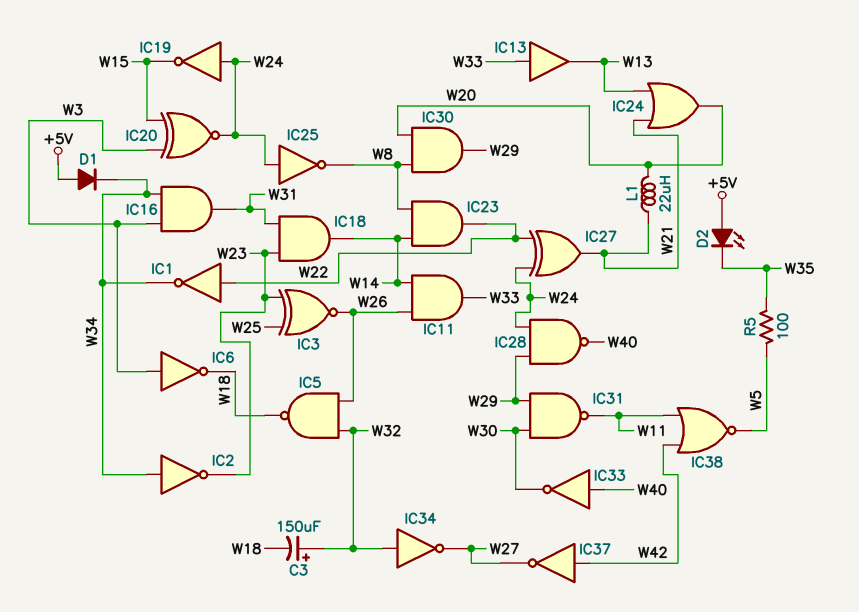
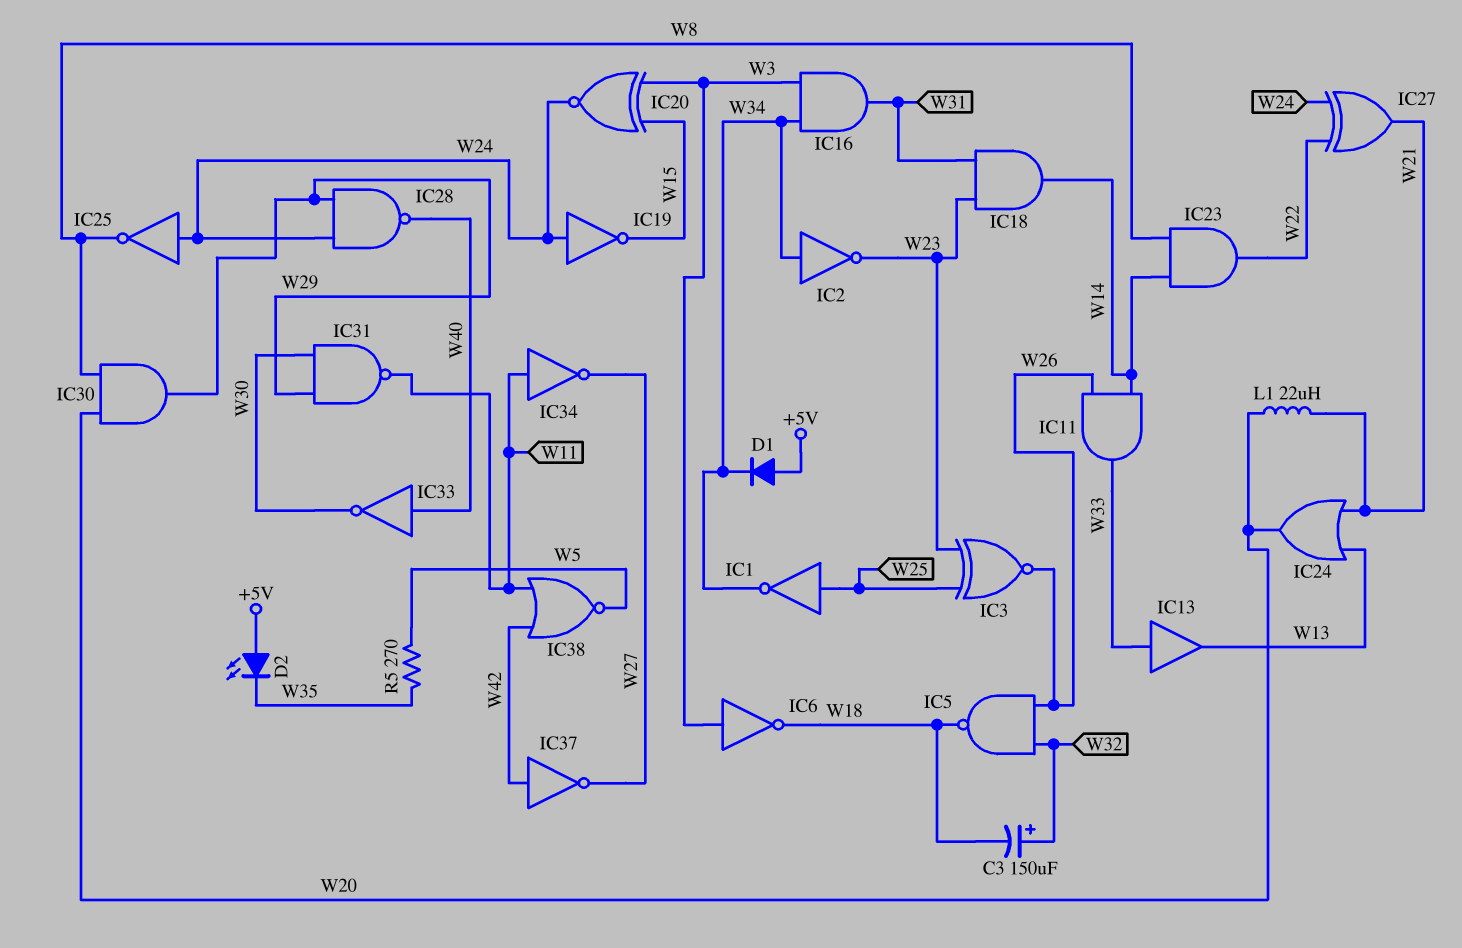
IC1: NOT (in W22, out W34) -> NOT (in W25, out W34)
IC34: NOT (in W32, out W27) -> NOT (in W11, out W27)
R5: 100 (W5, W35) -> 270 (W5, W35)

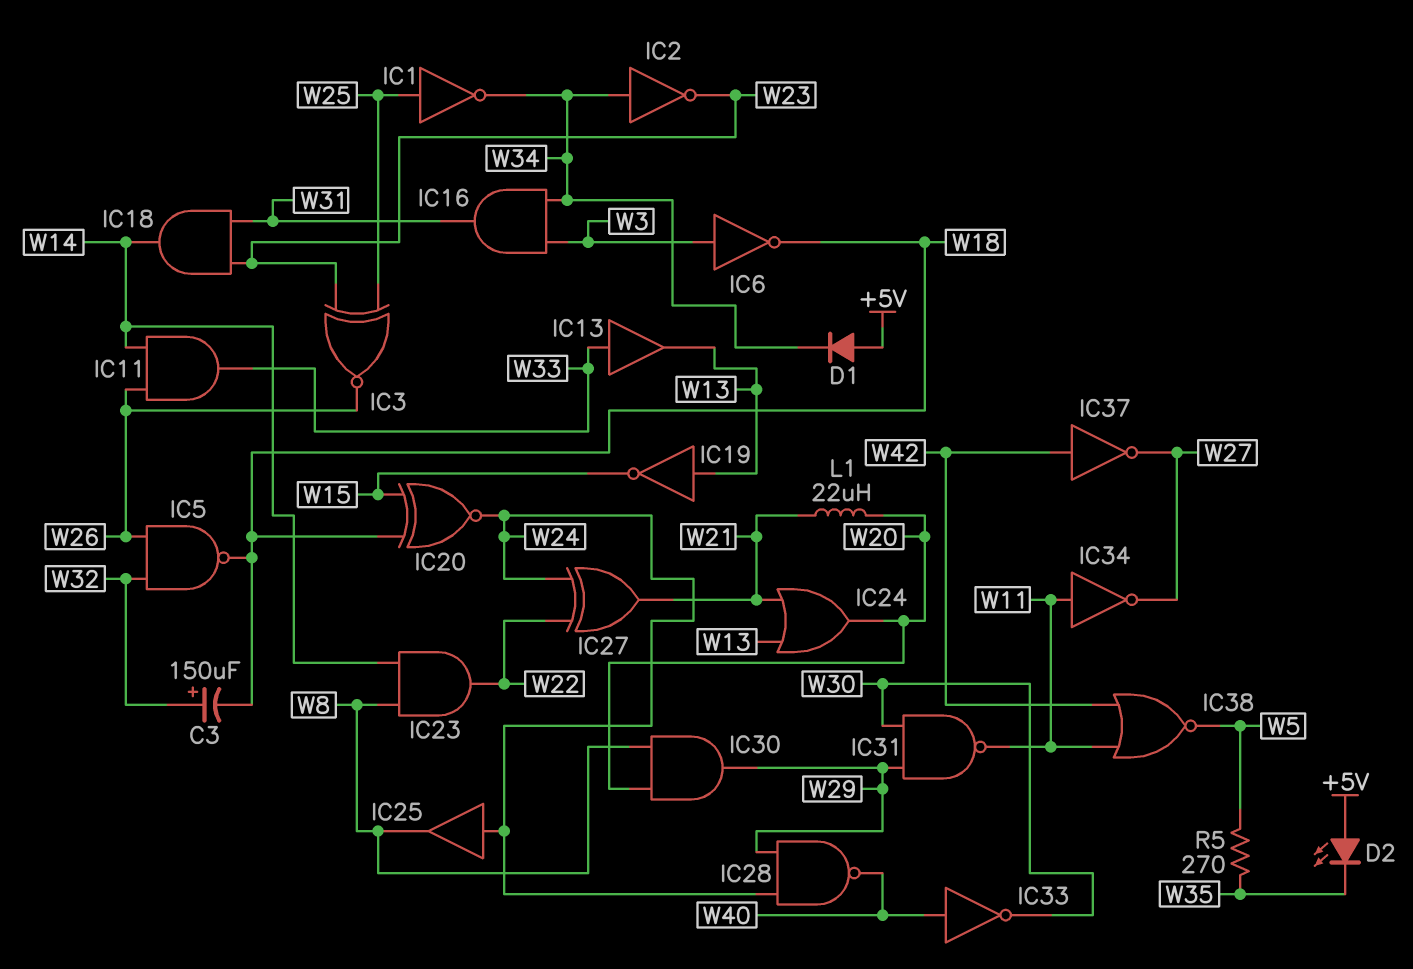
IC19: NOT (in W24, out W15) -> NOT (in W13, out W15)
IC20: XNOR (in W3, in W15, out W24) -> XNOR (in W15, in W18, out W24)
IC25: NOT (in W24, out W8) -> buffer (in W24, out W8)

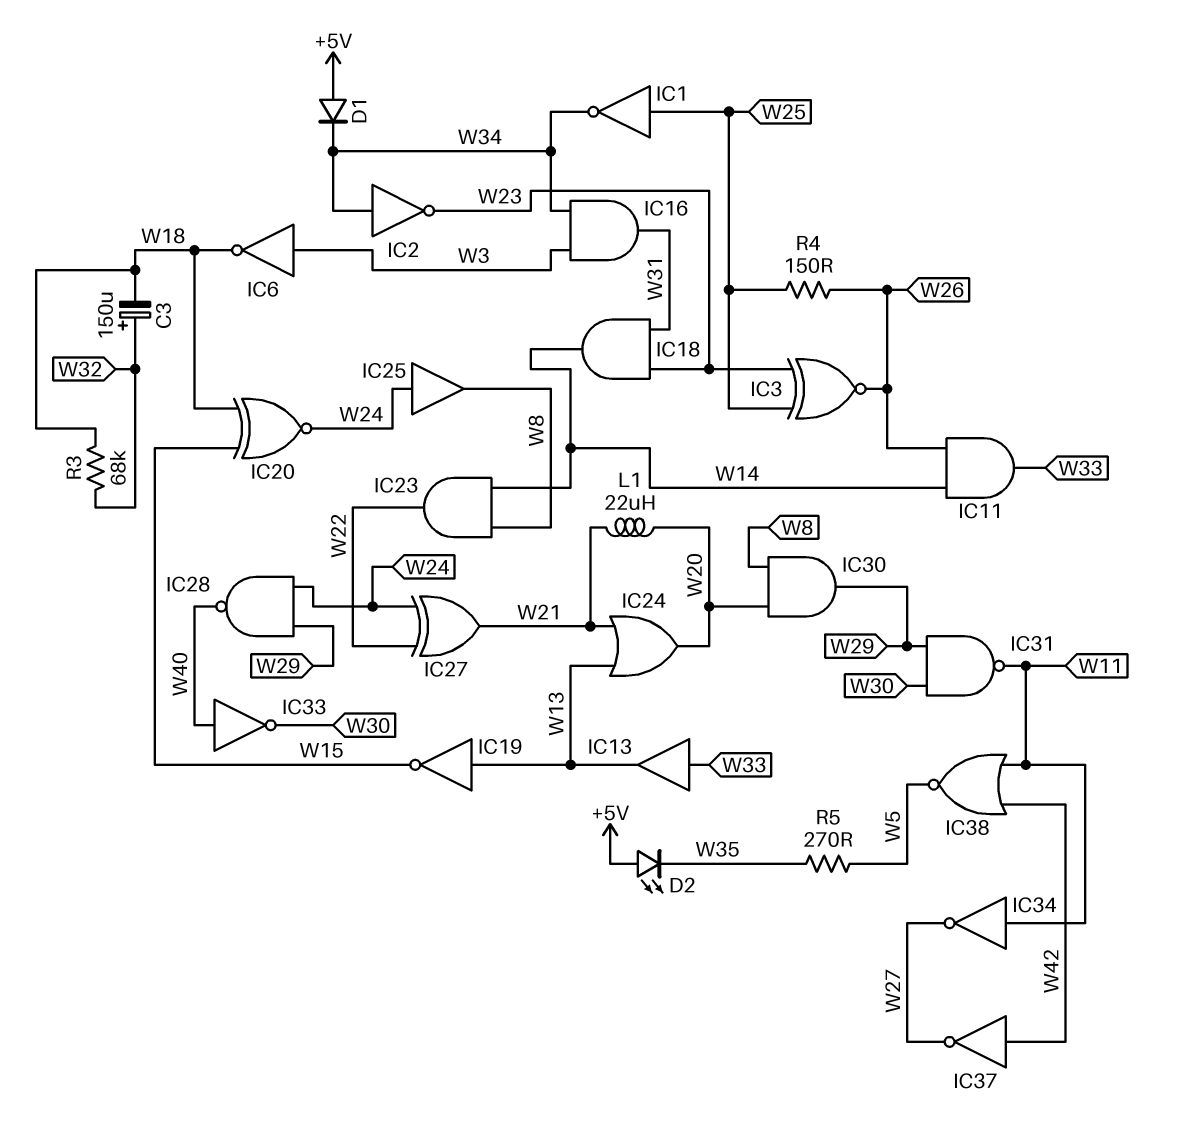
IC5: NAND (in W26, in W32, out W18) -> none
R3: none -> 68k (W18, W32)
R4: none -> 150 (W25, W26)

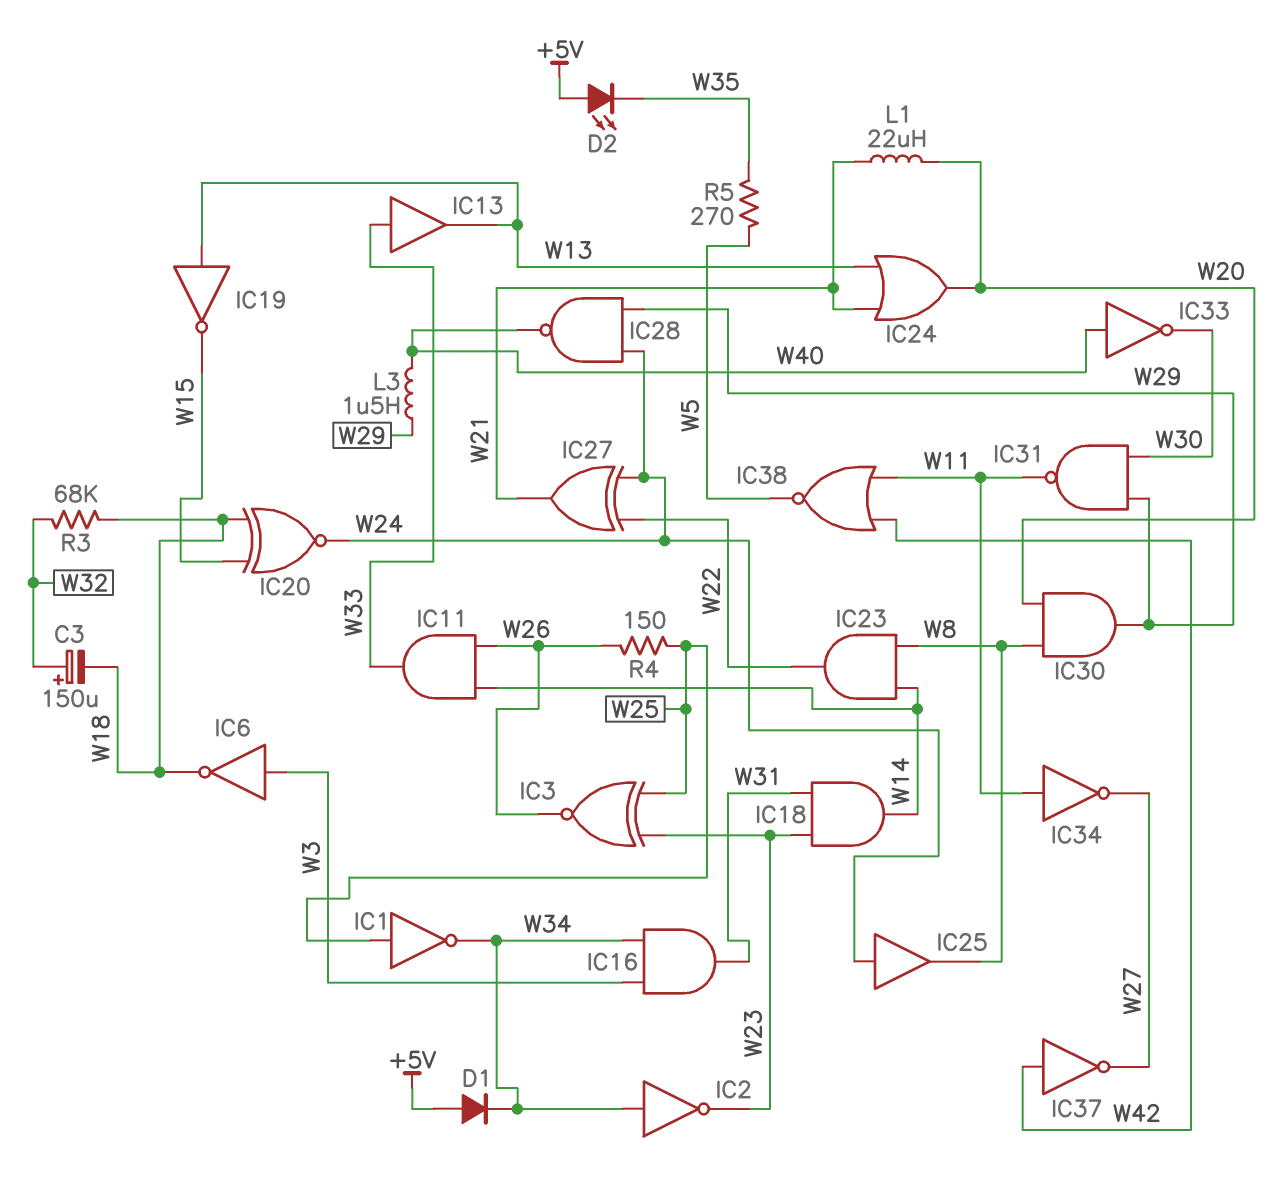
L3: none -> 1.5uH (W29, W40)

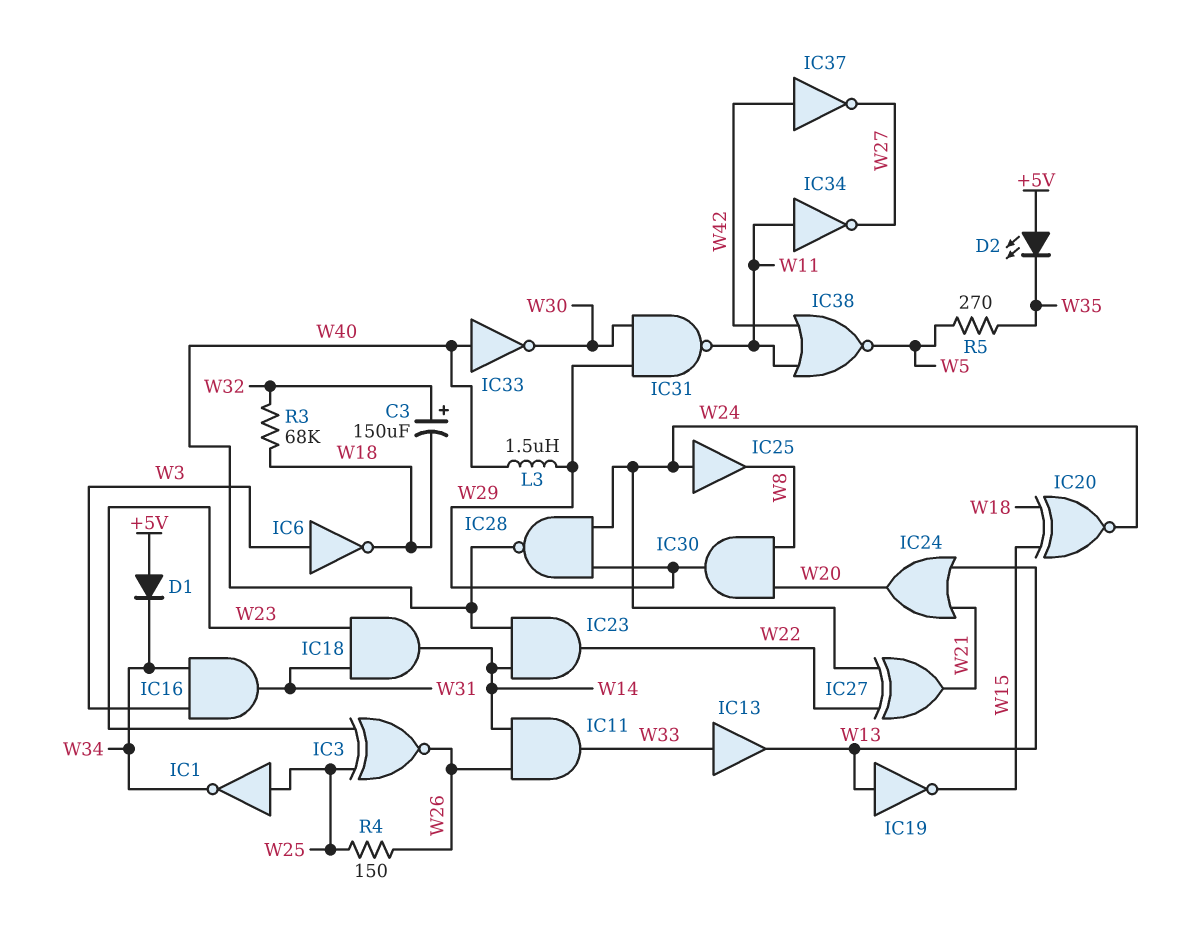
IC2: NOT (in W34, out W23) -> none
IC23: AND (in W8, in W14, out W22) -> AND (in W14, in W40, out W22)
L1: 22uH (W20, W21) -> none

